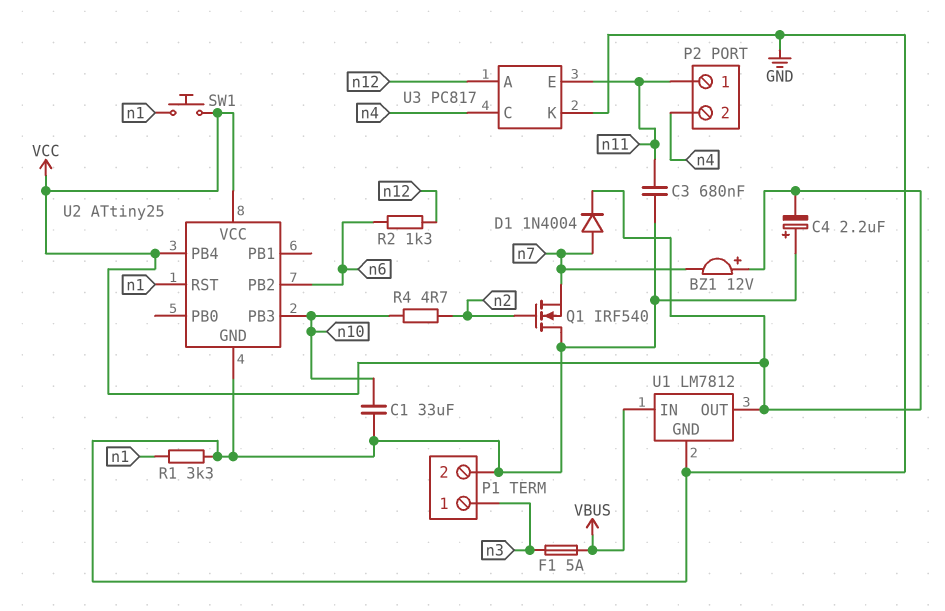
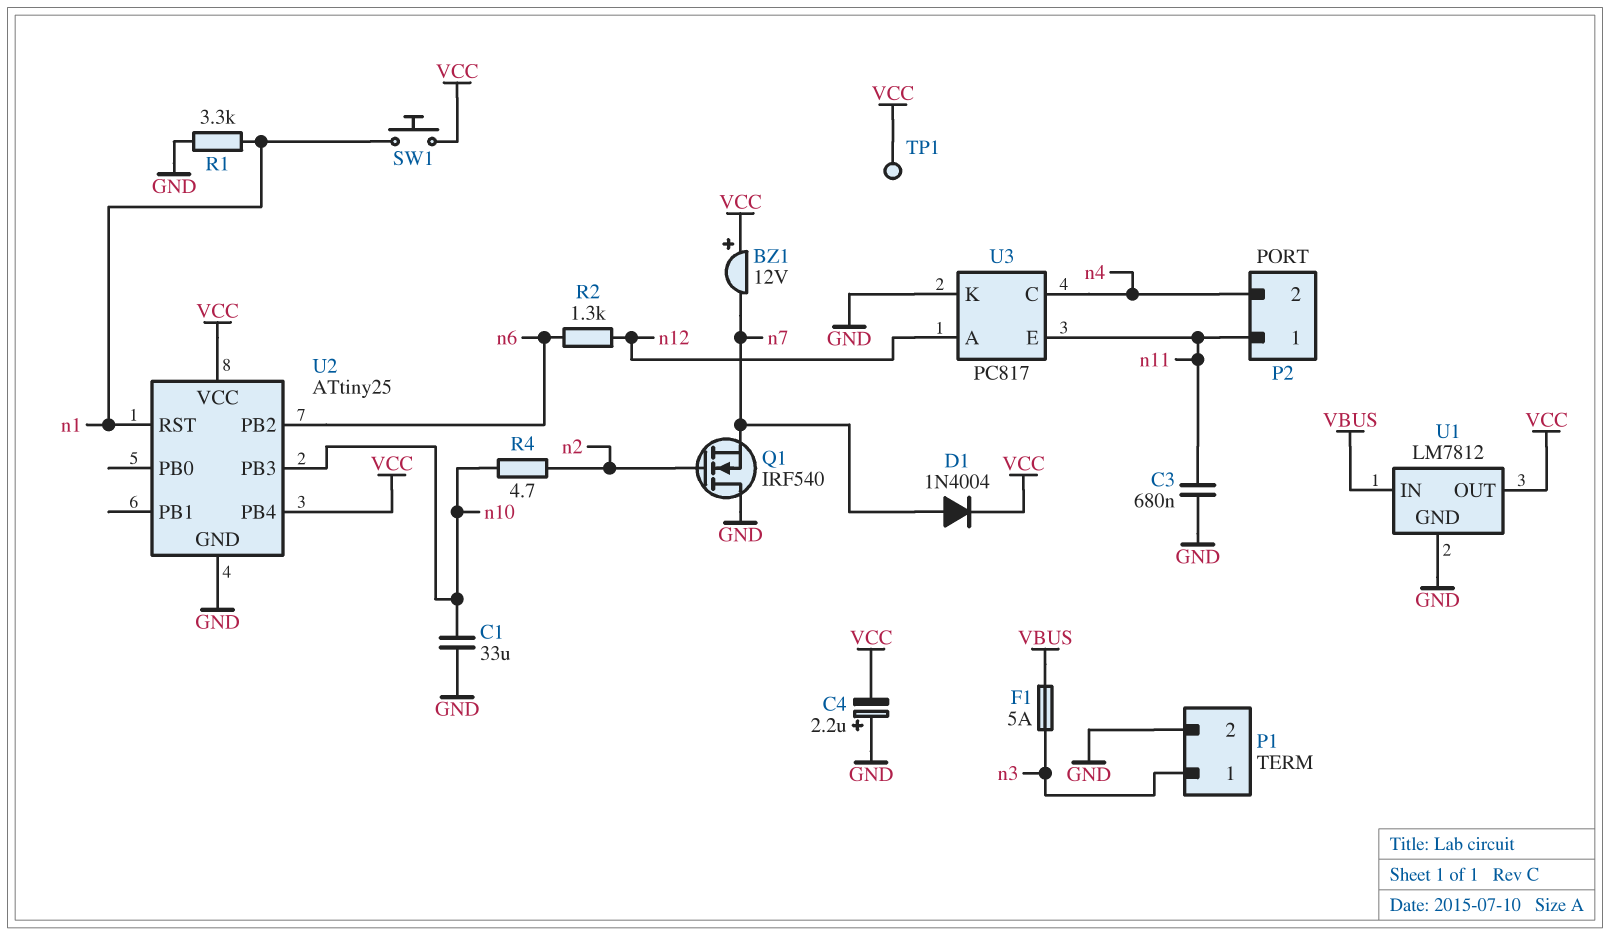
TP1: none -> test point (VCC)

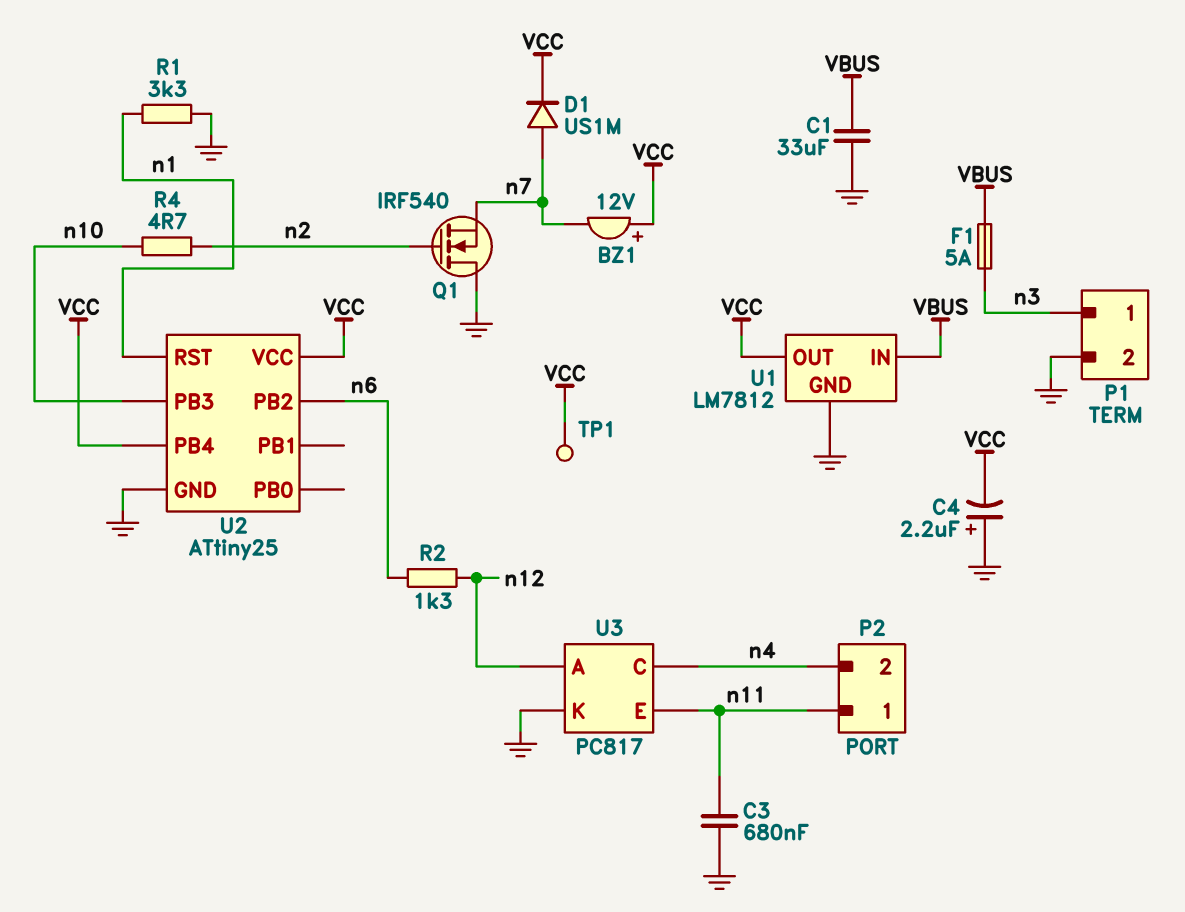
C1: 33uF (GND, n10) -> 33uF (GND, VBUS)
D1: diode 1N4004 (A n7, K VCC) -> diode US1M (A n7, K VCC)
SW1: button (VCC, n1) -> none

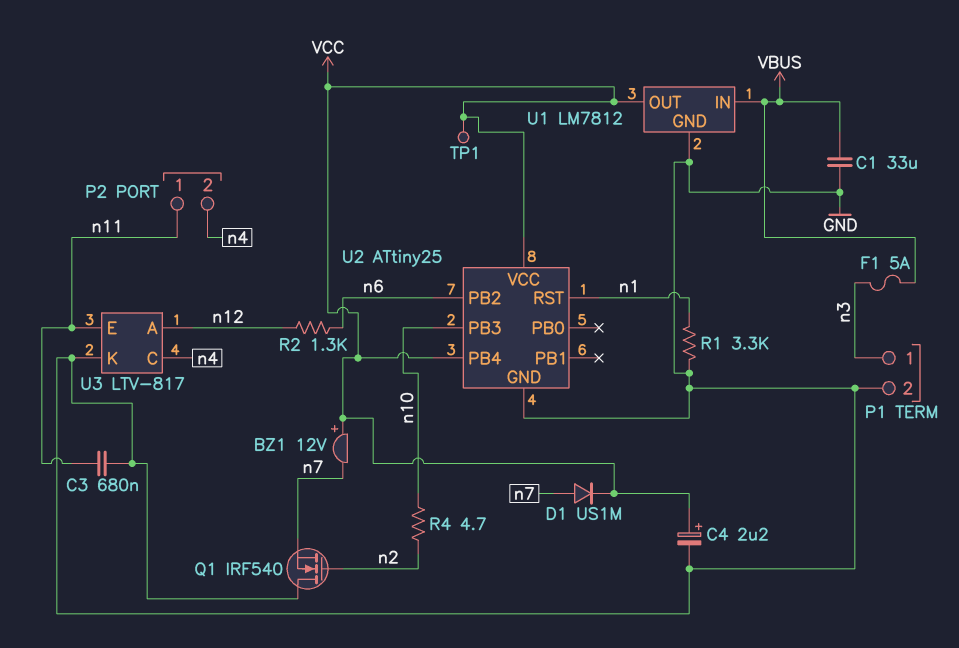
C4: 2.2uF (plus GND, minus VCC) -> 2.2uF (plus VCC, minus GND)
U3: PC817 -> LTV-817

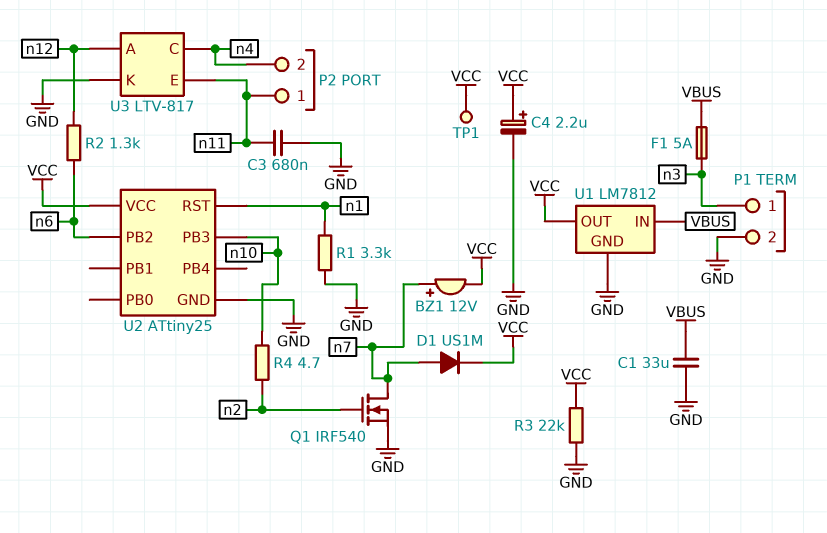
BZ1: buzzer 12V (plus VCC, minus n7) -> buzzer 12V (plus n7, minus VCC)
Q1: NMOS IRF540 (G n2, D GND, S n7) -> NMOS IRF540 (G n2, D n7, S GND)
R3: none -> 22k (GND, VCC)
U2 pin PB4: VCC -> none

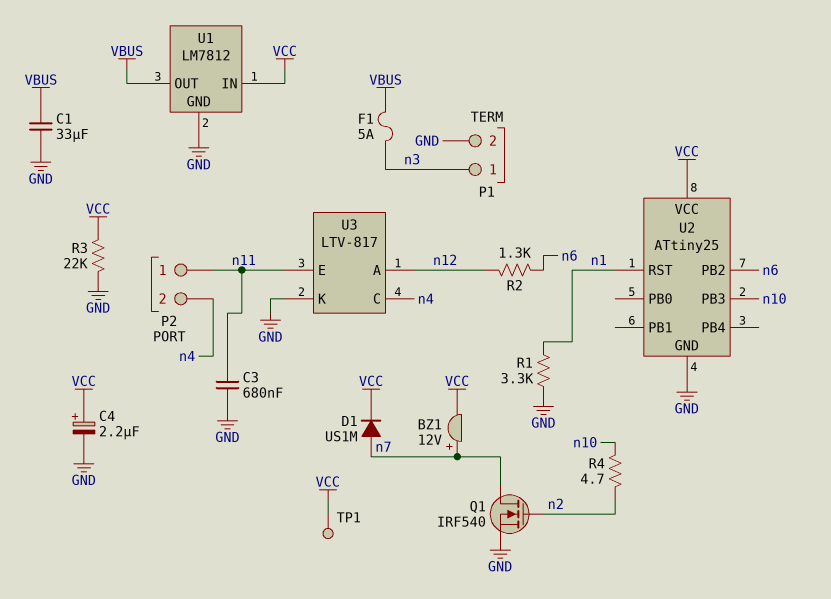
U1 pin IN: VBUS -> VCC
U1 pin OUT: VCC -> VBUS

